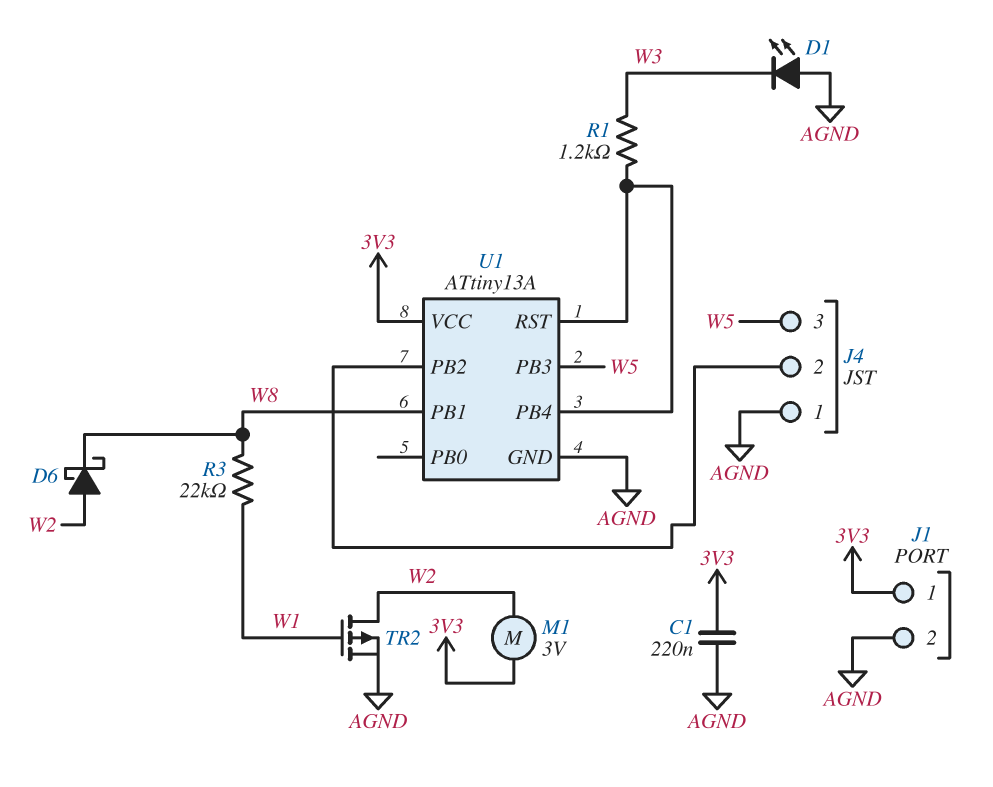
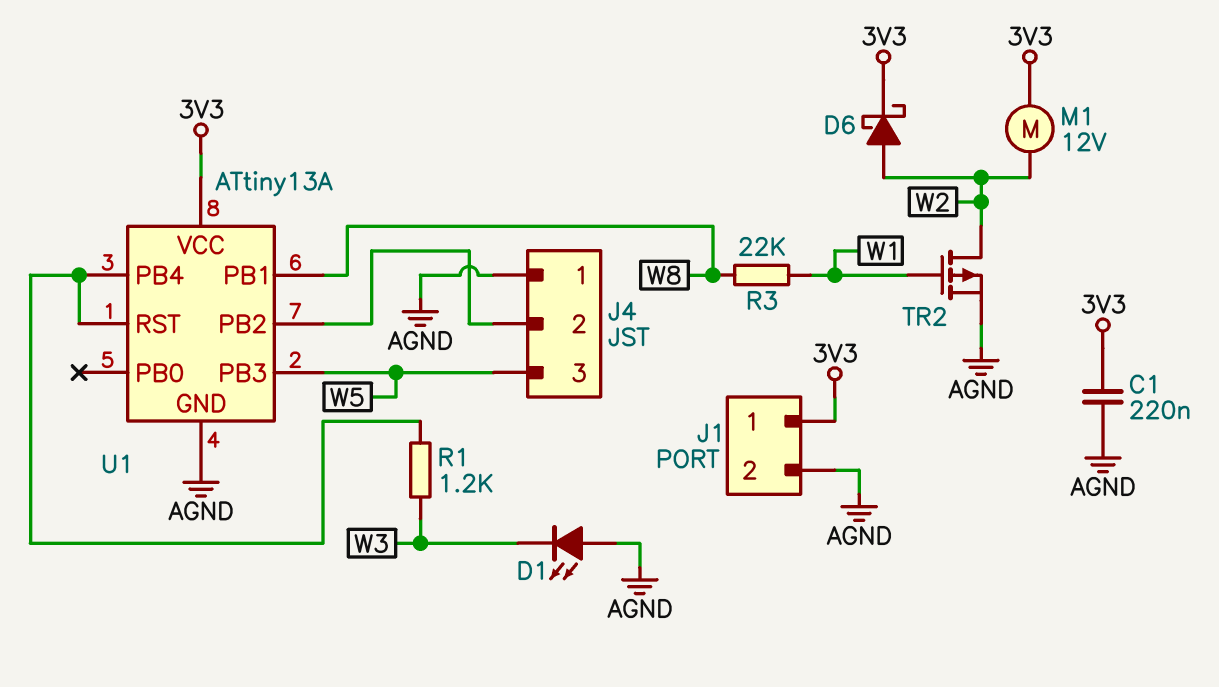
D6: schottky (A W2, K W8) -> schottky (A W2, K 3V3)
M1: motor 3V (3V3, W2) -> motor 12V (3V3, W2)

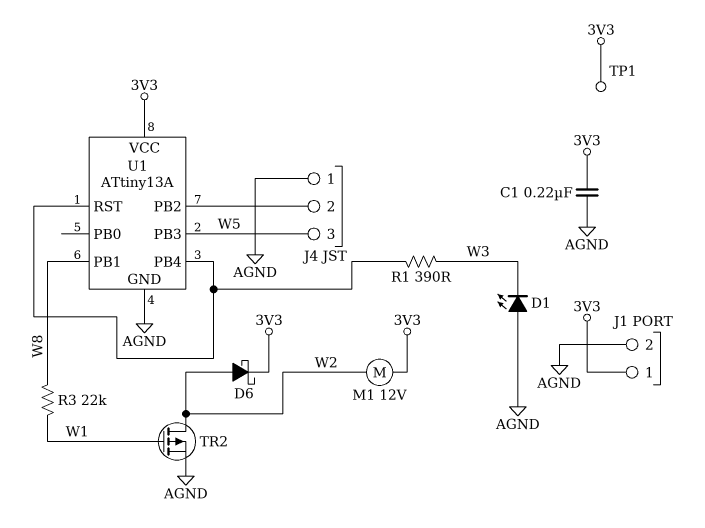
R1: 1.2k (U1/PB4, W3) -> 390 (U1/PB4, W3)
TP1: none -> test point (3V3)

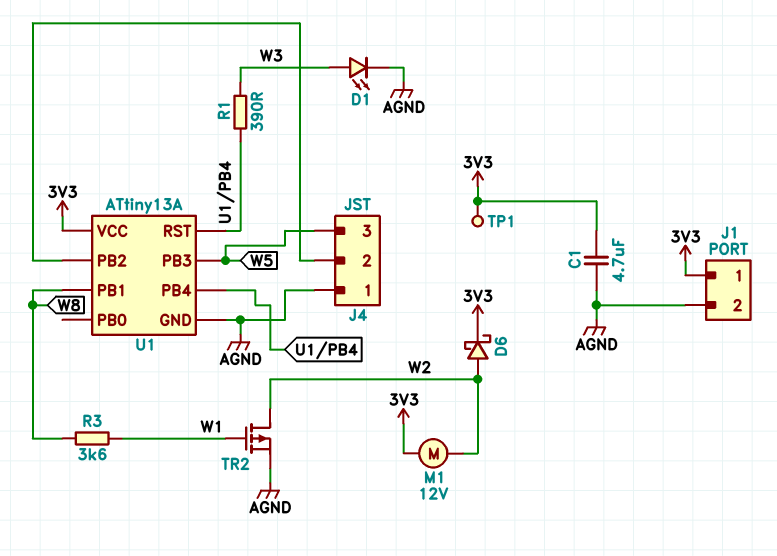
C1: 220nF (3V3, AGND) -> 4.7uF (3V3, AGND)
D1: LED (A AGND, K W3) -> LED (A W3, K AGND)
R3: 22k (W1, W8) -> 3.6k (W1, W8)

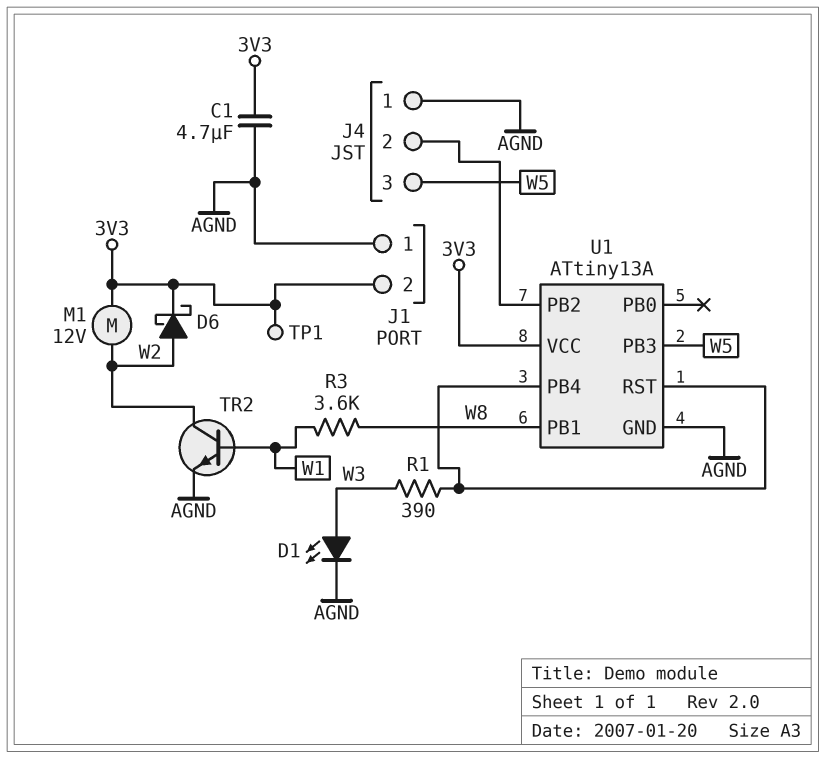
J1 pin 1: 3V3 -> AGND
J1 pin 2: AGND -> 3V3
TR2: PMOS (G W1, D W2, S AGND) -> NPN (B W1, C W2, E AGND)

